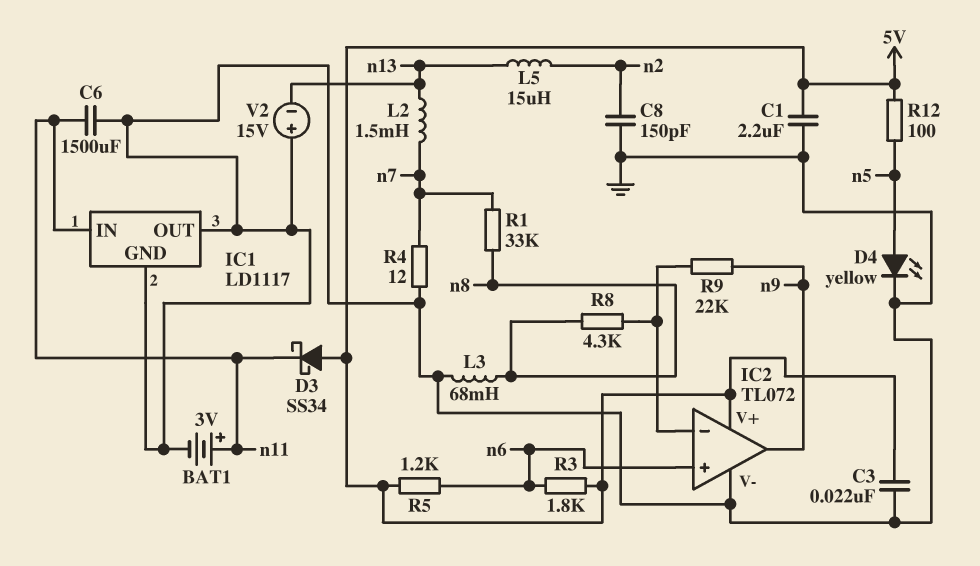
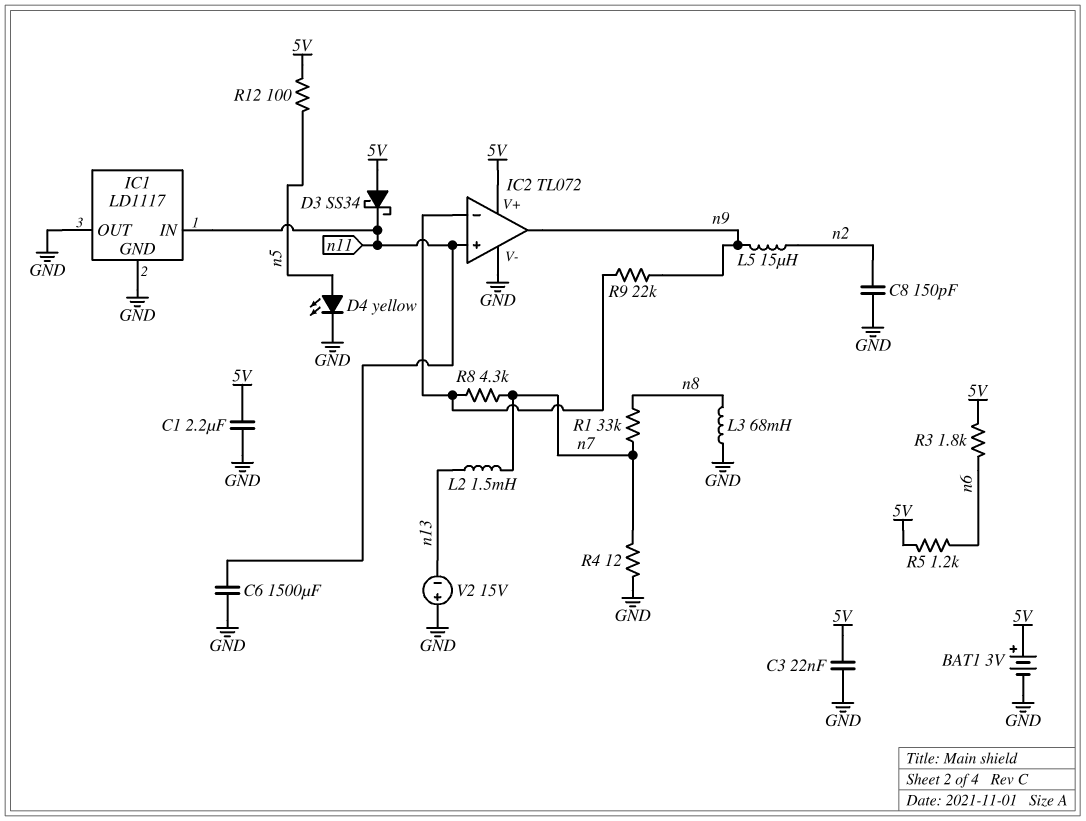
BAT1: 3V (plus n11, minus GND) -> 3V (plus 5V, minus GND)
IC2 pin in+: n6 -> n11
L5: 15uH (n2, n13) -> 15uH (n2, n9)
R8: 4.3k (IC2/in-, n8) -> 4.3k (IC2/in-, n7)

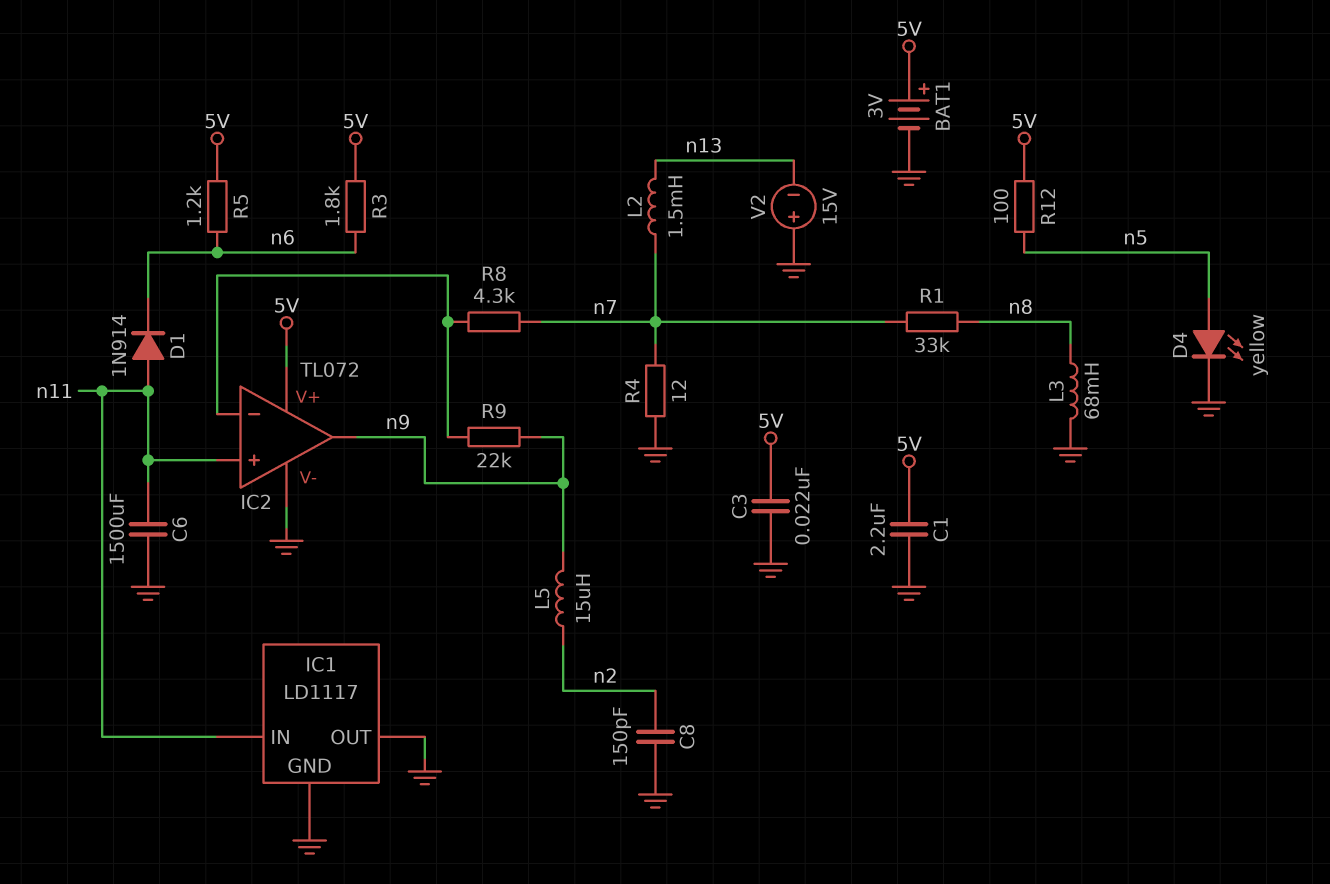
D1: none -> diode 1N914 (A n11, K n6)
D3: schottky SS34 (A 5V, K n11) -> none

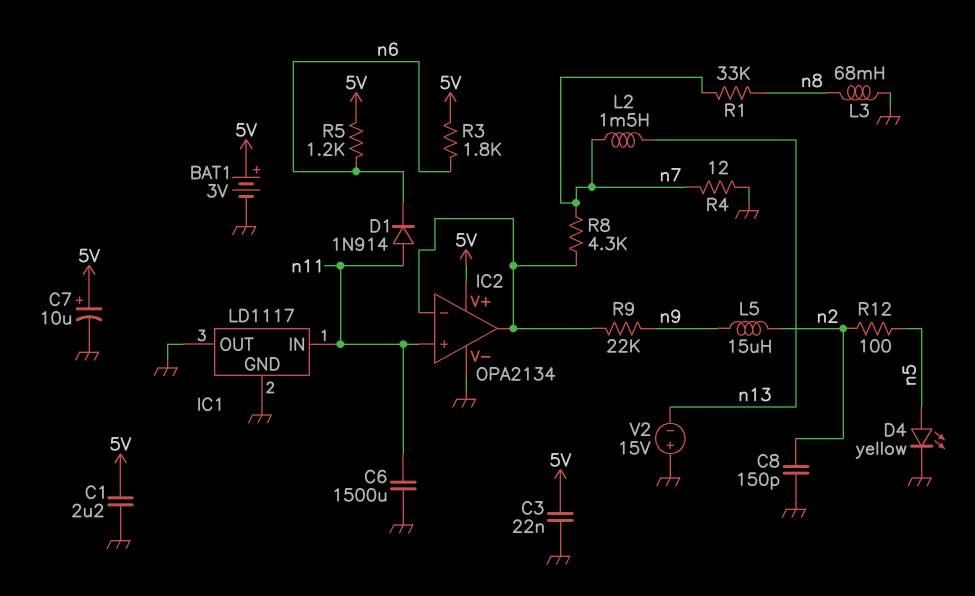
C7: none -> 10uF (plus 5V, minus GND)
IC2: TL072 -> OPA2134
IC2 pin out: n9 -> IC2/in-
R12: 100 (5V, n5) -> 100 (n2, n5)

